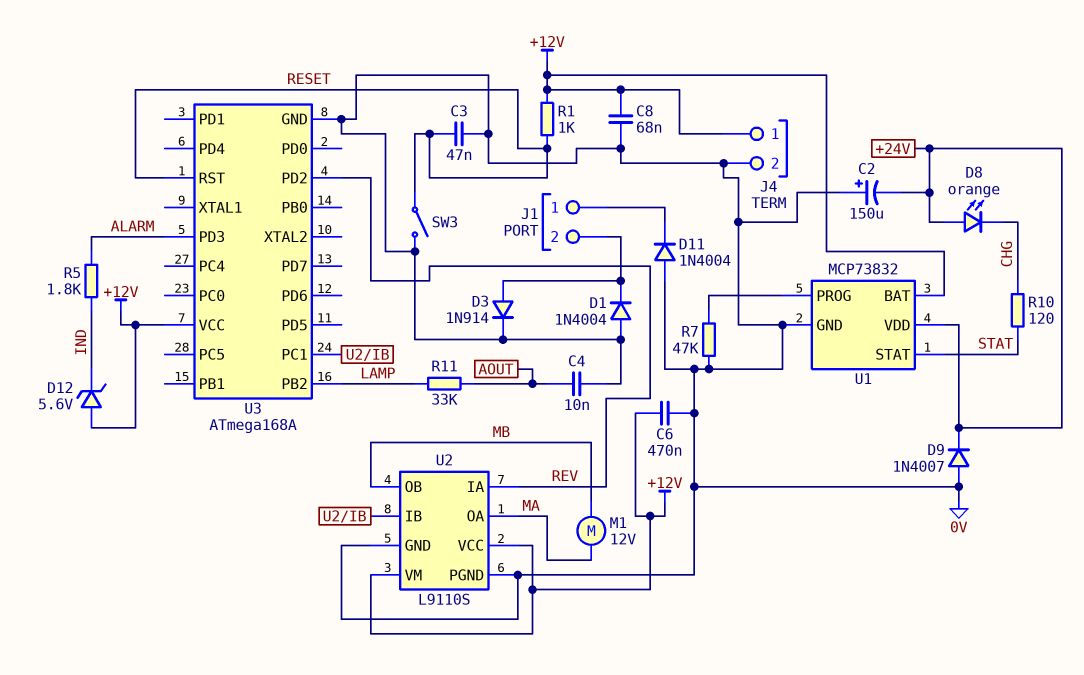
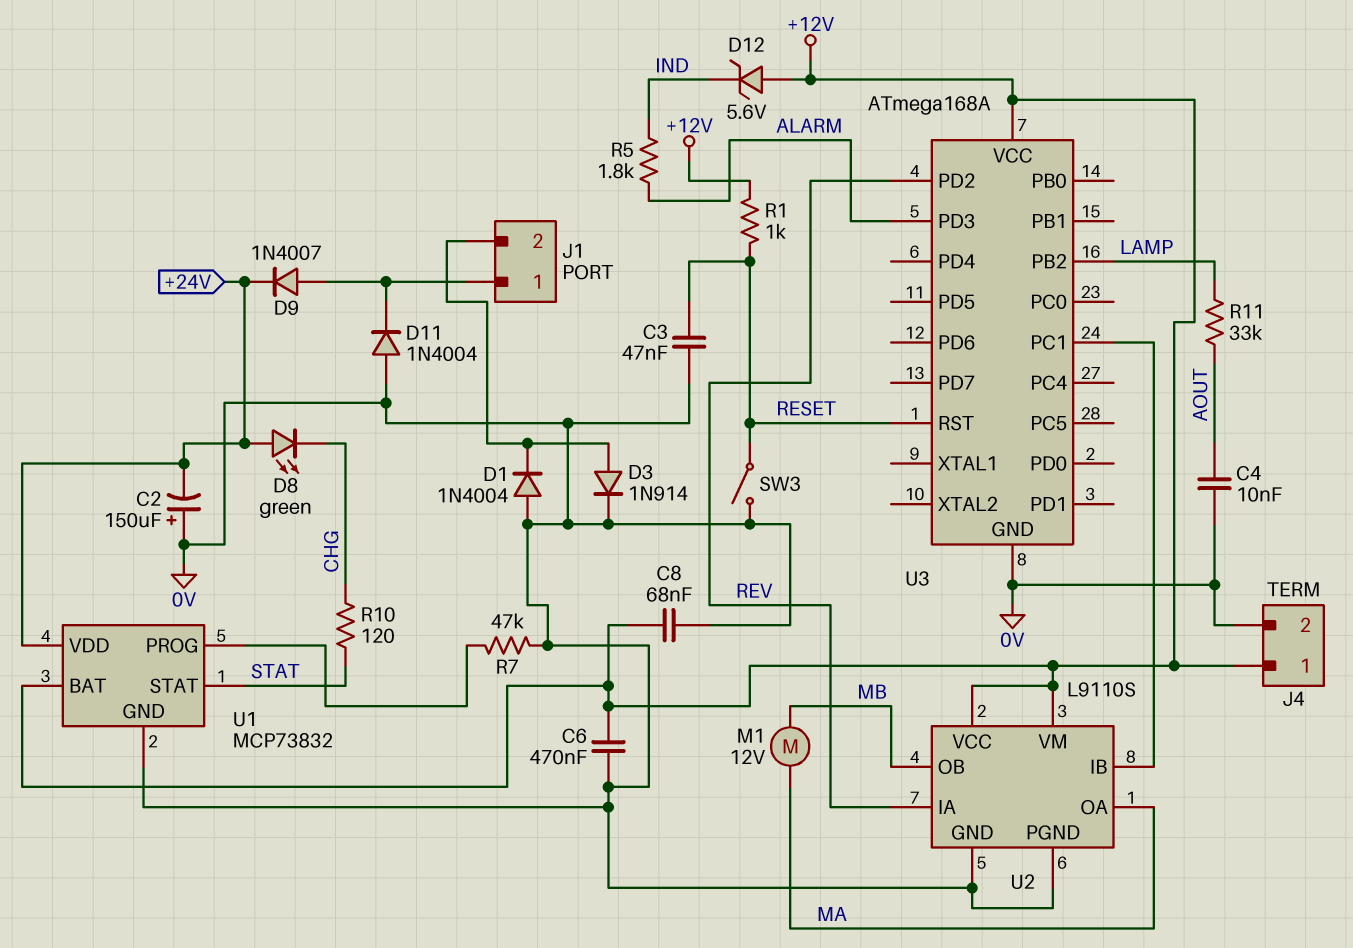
D8: LED orange (A +24V, K CHG) -> LED green (A +24V, K CHG)
D9: diode 1N4007 (A 0V, K +24V) -> diode 1N4007 (A J1/1, K +24V)

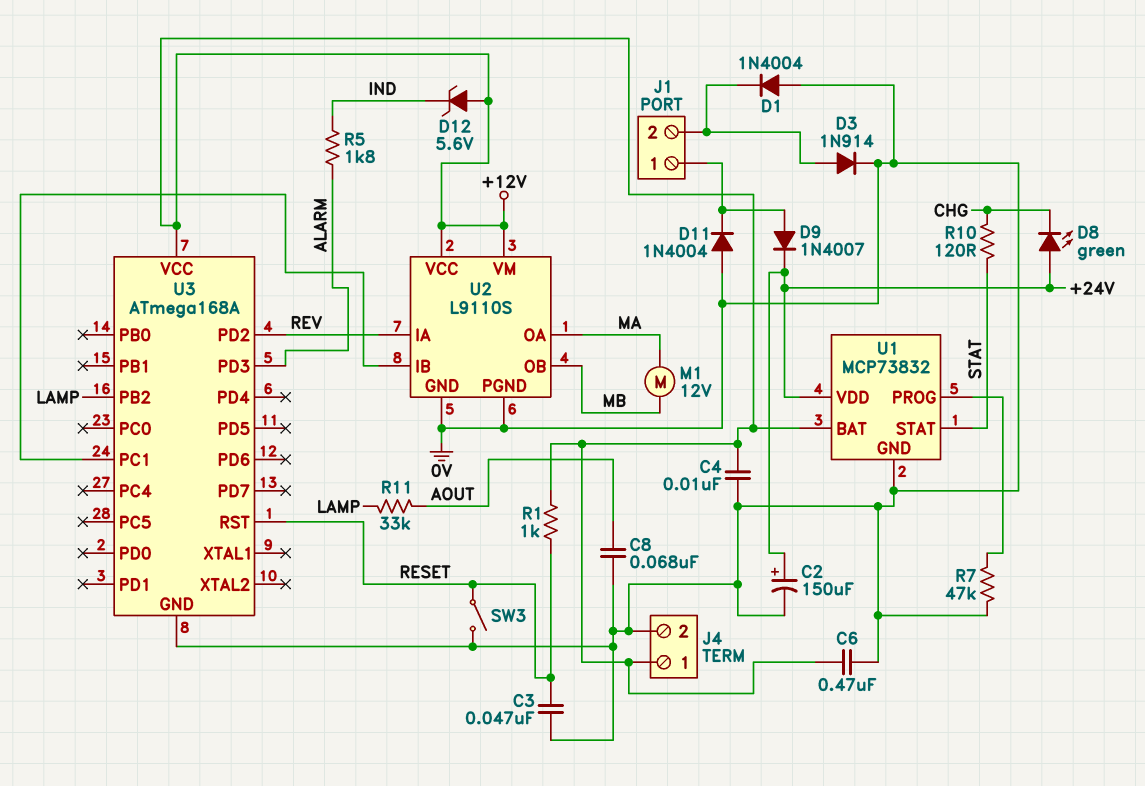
C2: 150uF (plus 0V, minus +24V) -> 150uF (plus +24V, minus 0V)
C4: 10nF (0V, AOUT) -> 10nF (+12V, 0V)
C8: 68nF (+12V, 0V) -> 68nF (0V, AOUT)

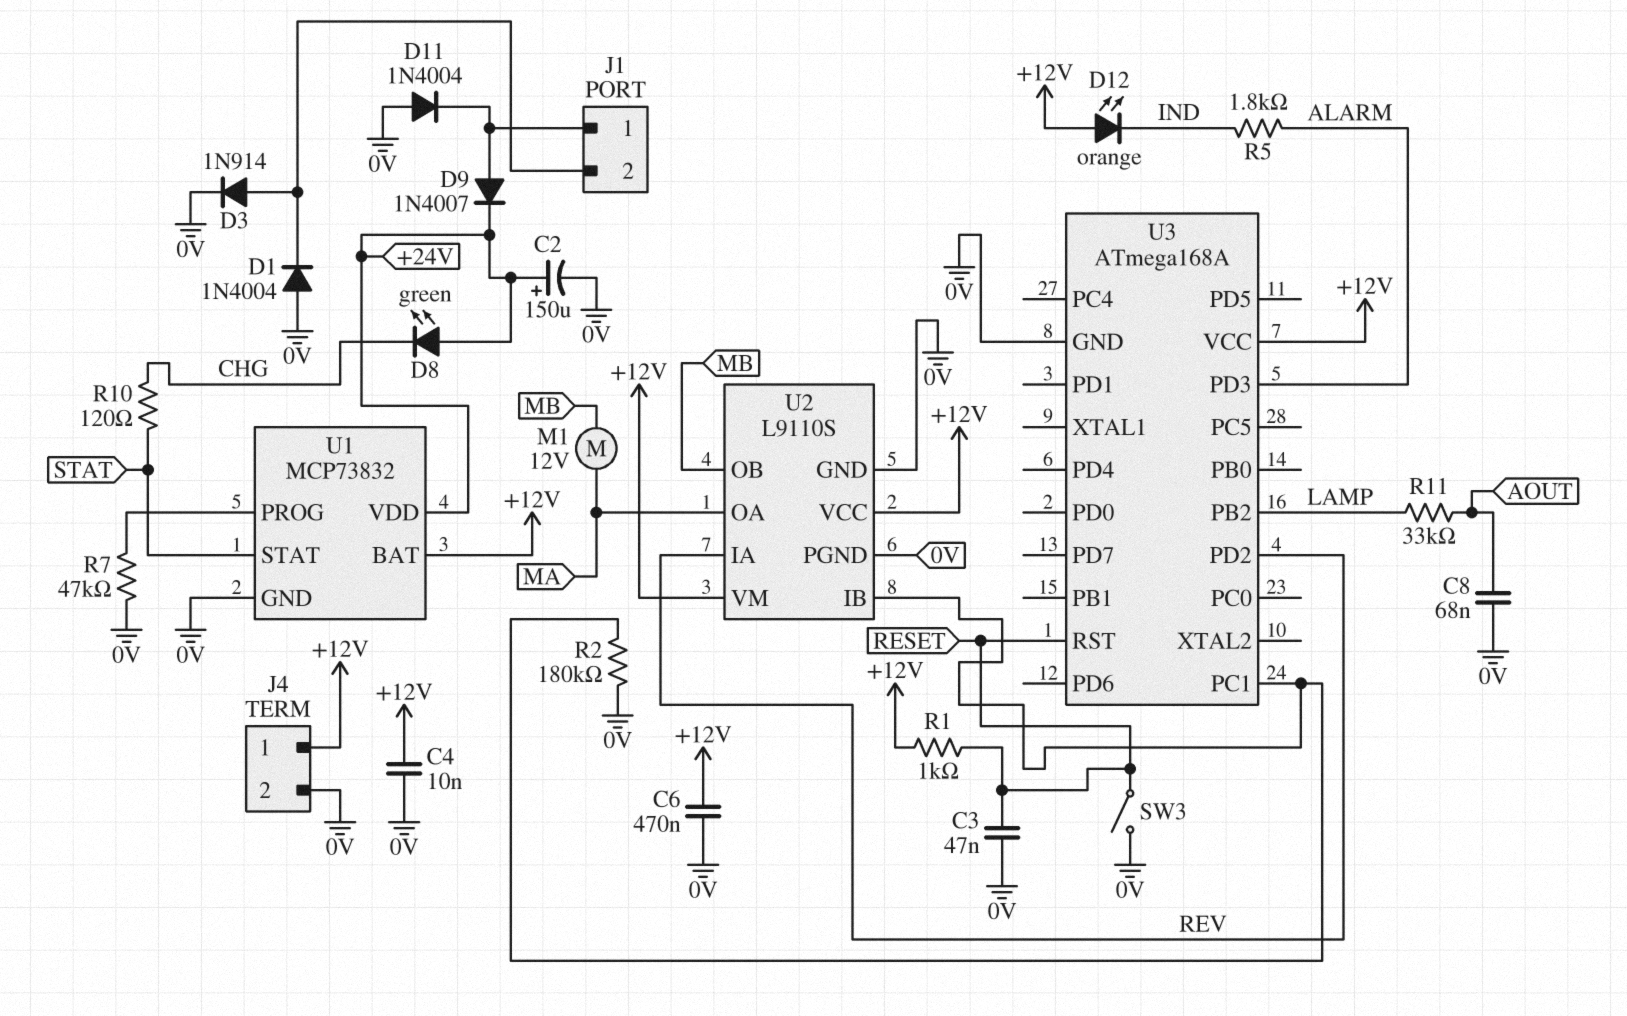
D12: zener 5.6V (A +12V, K IND) -> LED orange (A +12V, K IND)
R2: none -> 180k (0V, U2/IB)

